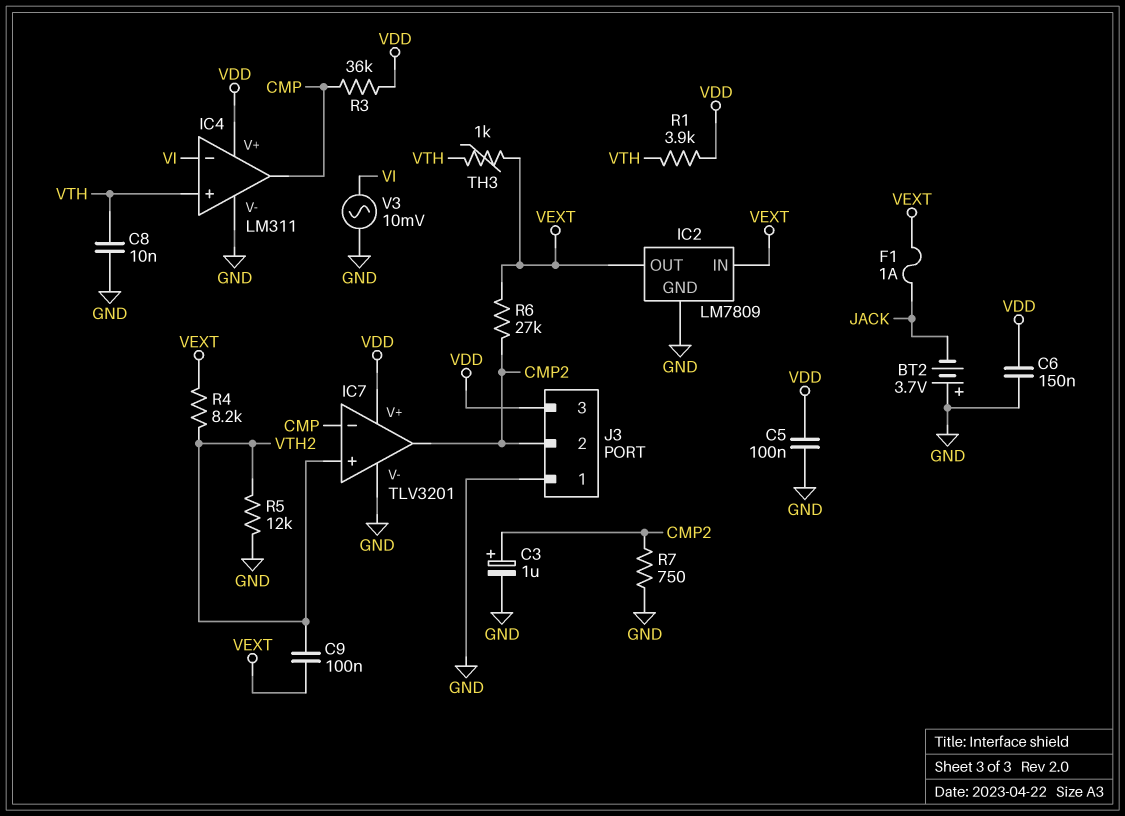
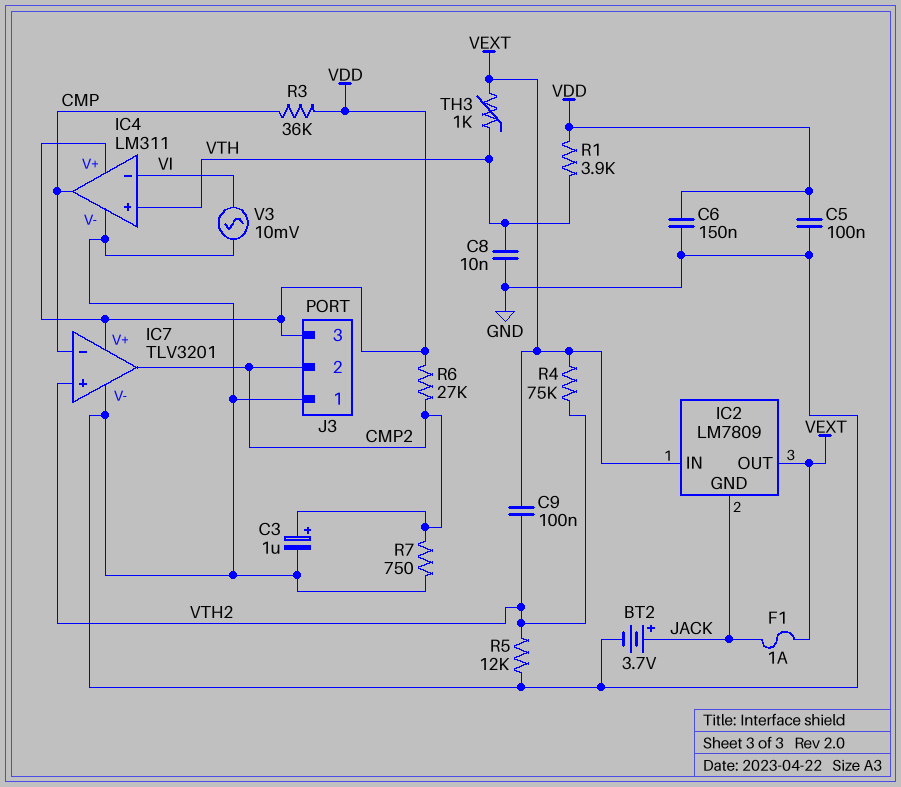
BT2: 3.7V (plus GND, minus JACK) -> 3.7V (plus JACK, minus GND)
IC2 pin GND: GND -> JACK
R4: 8.2k (VEXT, VTH2) -> 75k (VEXT, VTH2)
R6: 27k (CMP2, VEXT) -> 27k (CMP2, VDD)

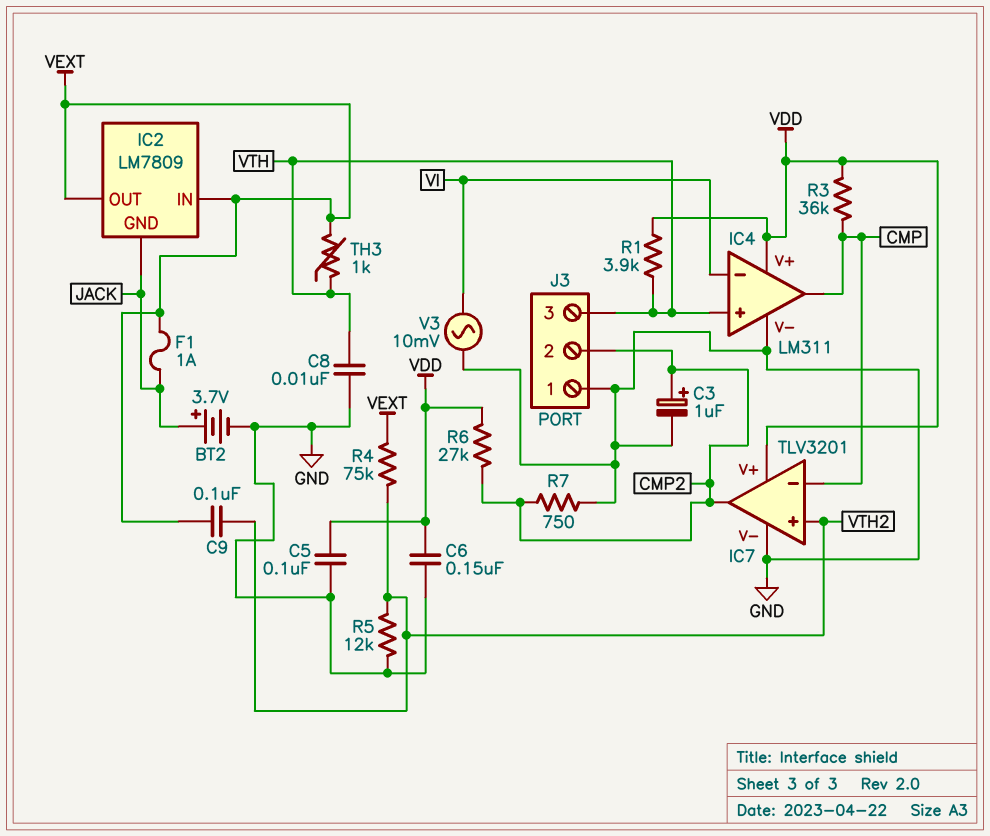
J3 pin 3: VDD -> VTH

